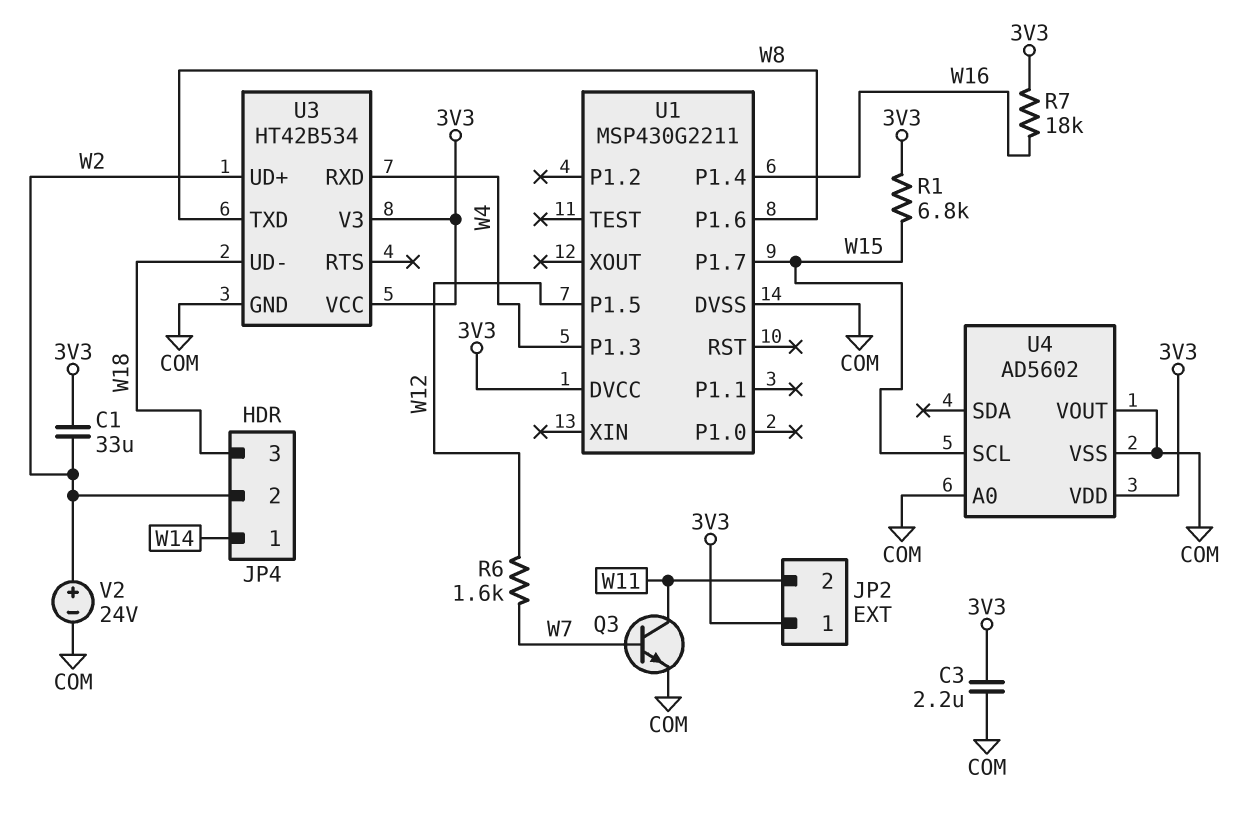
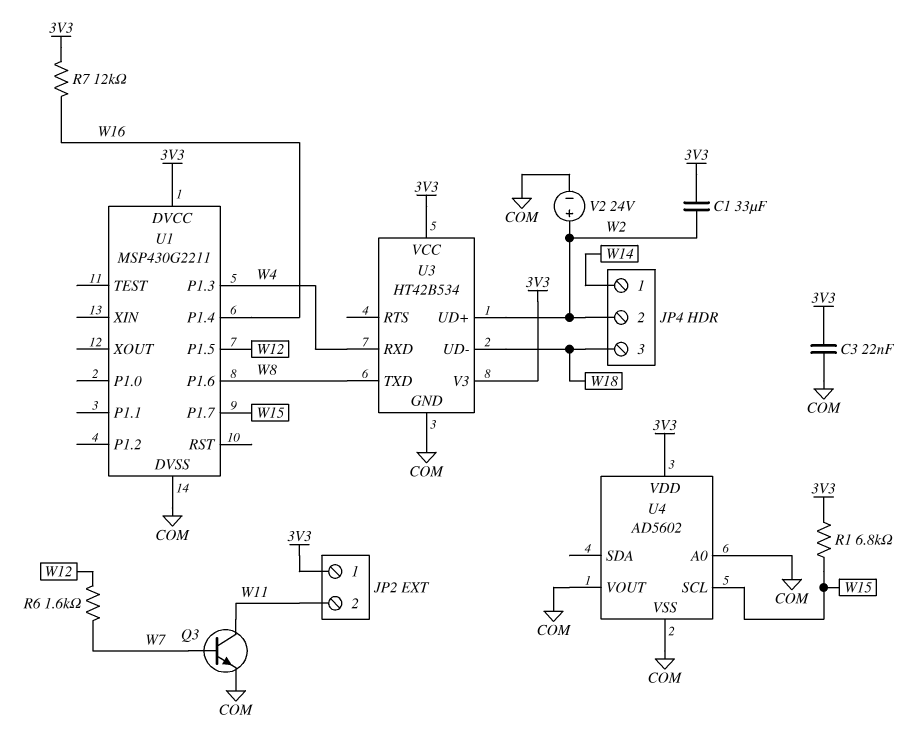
C3: 2.2uF (3V3, COM) -> 22nF (3V3, COM)
R7: 18k (3V3, W16) -> 12k (3V3, W16)

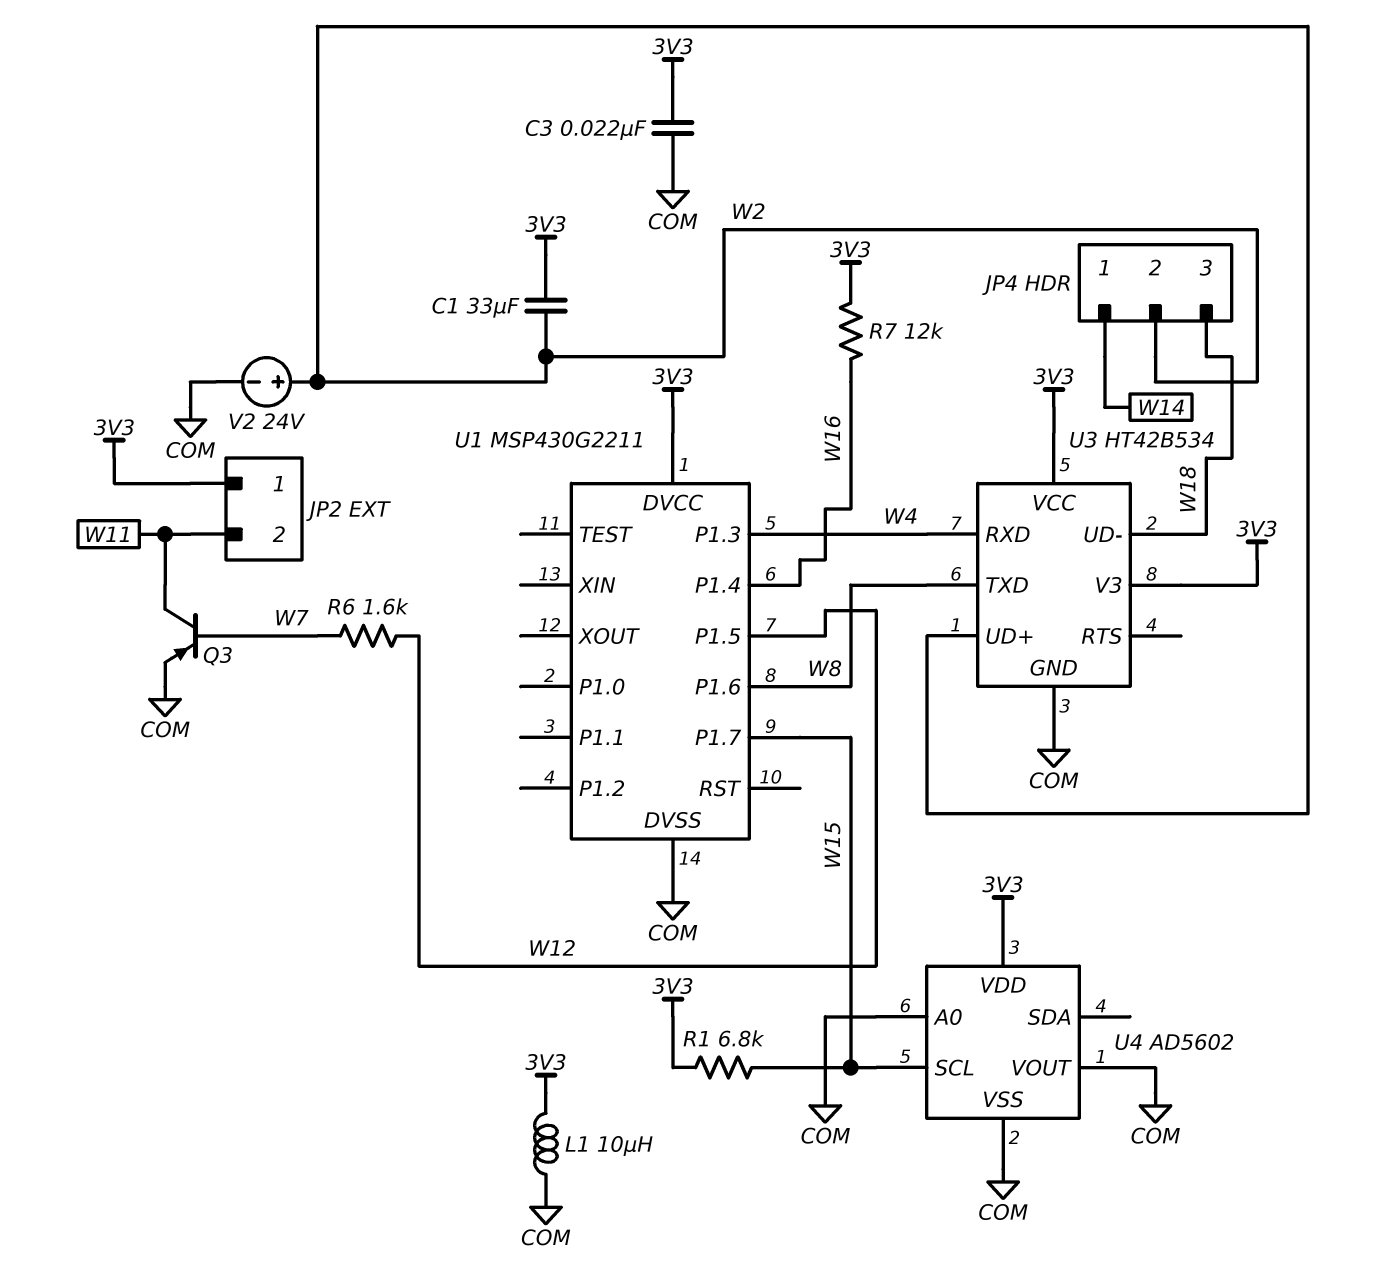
L1: none -> 10uH (3V3, COM)
Q3: NPN (B W7, C W11, E COM) -> PNP (B W7, C W11, E COM)

